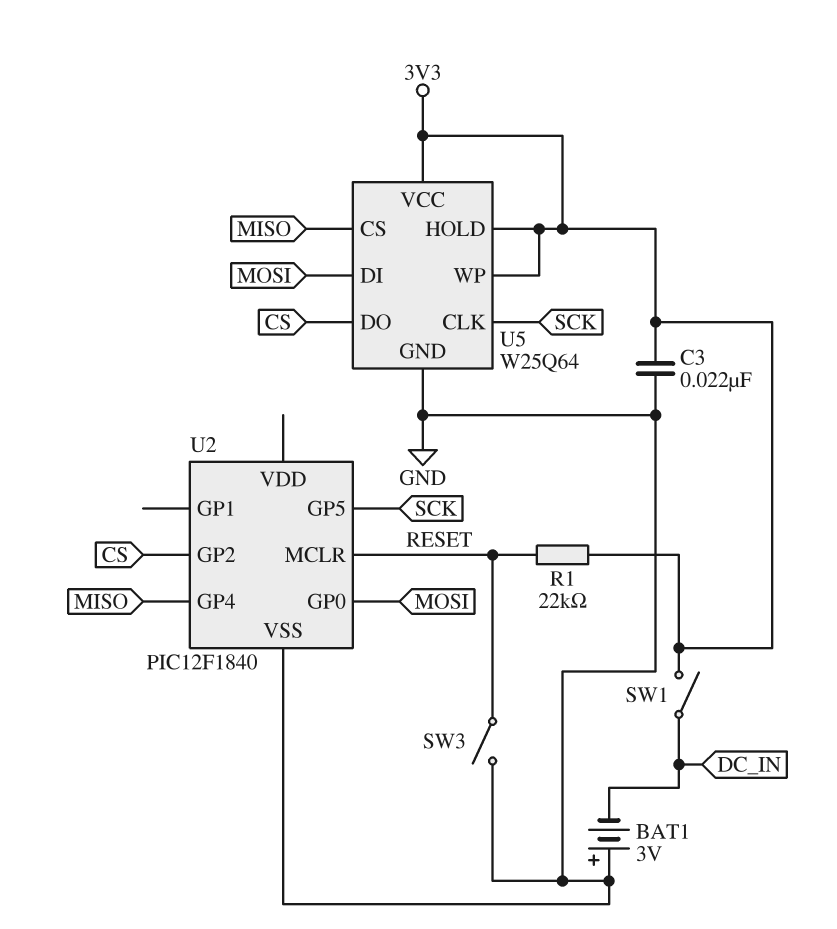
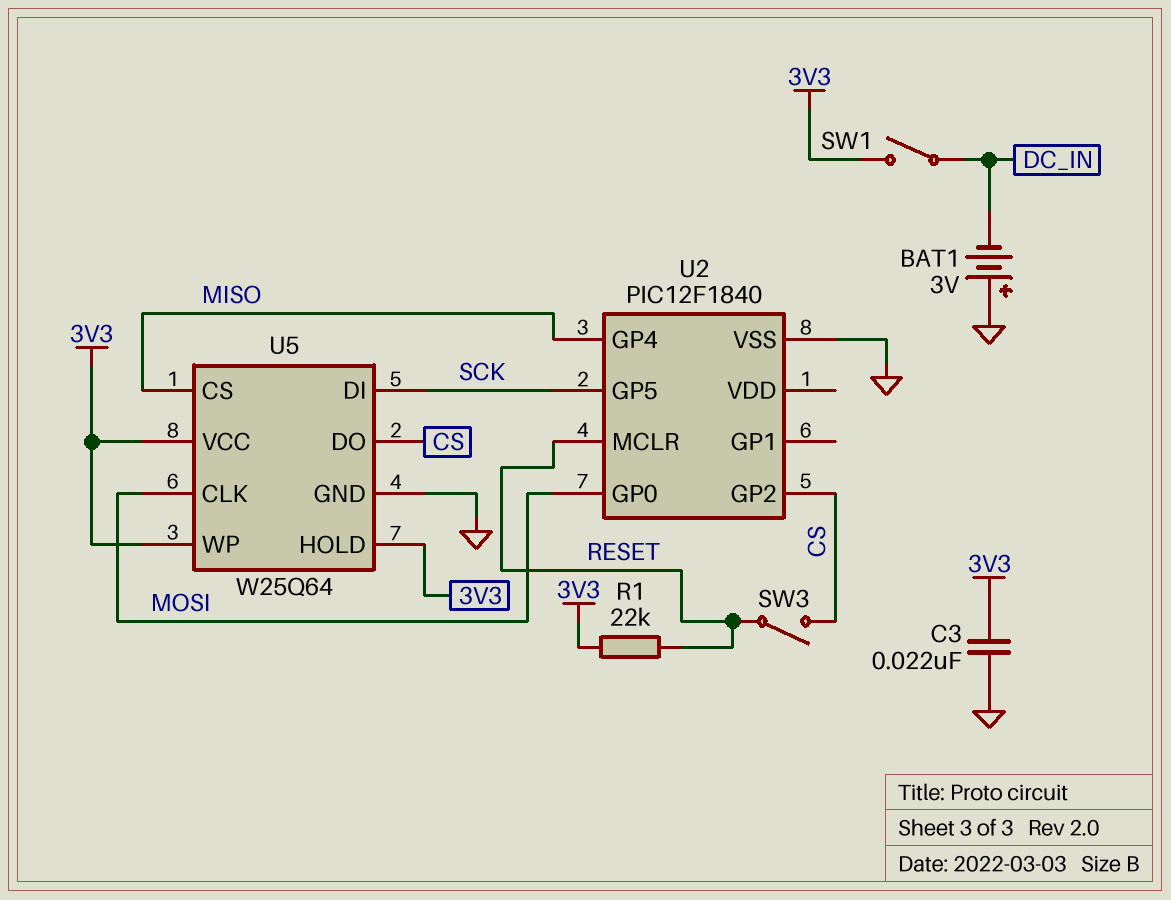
SW3: switch (GND, RESET) -> switch (CS, RESET)
U5 pin CLK: SCK -> MOSI
U5 pin DI: MOSI -> SCK

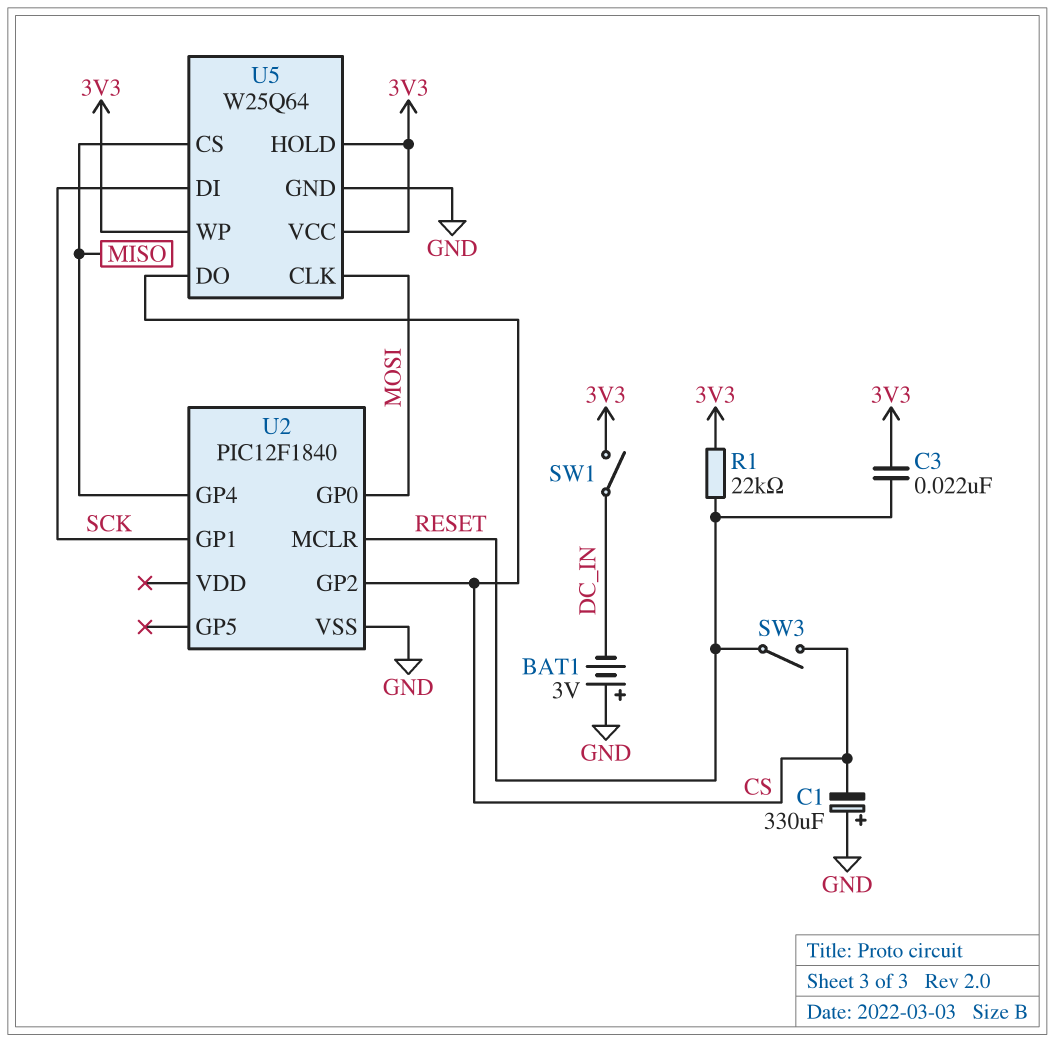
C1: none -> 330uF (plus GND, minus CS)
C3: 22nF (3V3, GND) -> 22nF (3V3, RESET)
U2 pin GP1: none -> SCK
U2 pin GP5: SCK -> none

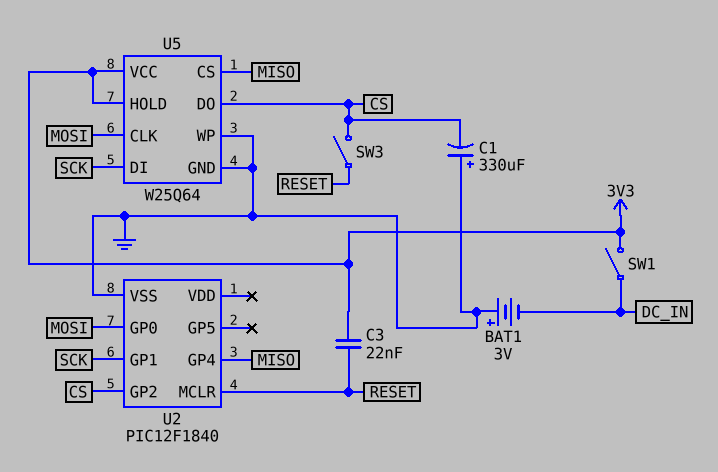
R1: 22k (3V3, RESET) -> none
U5 pin WP: 3V3 -> GND

